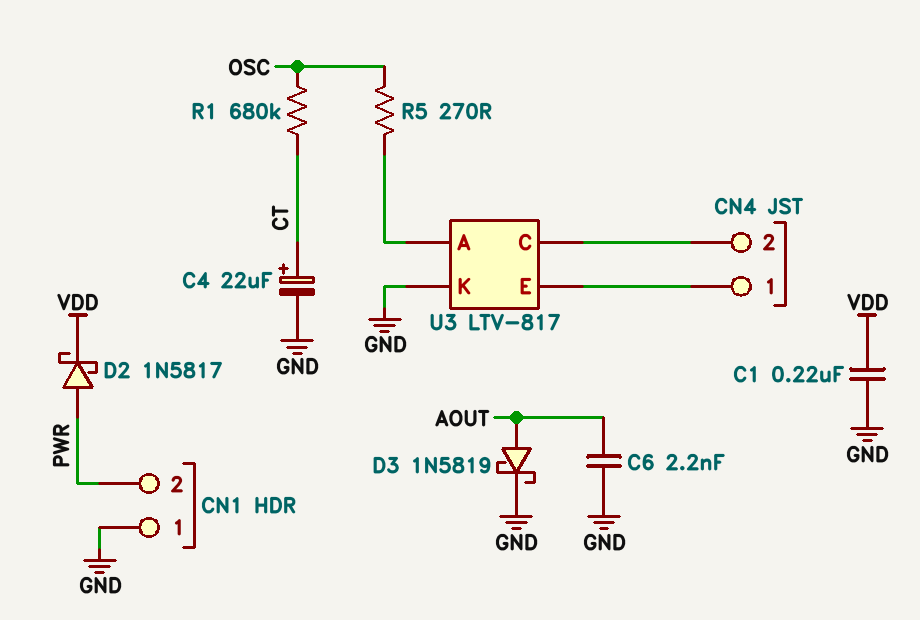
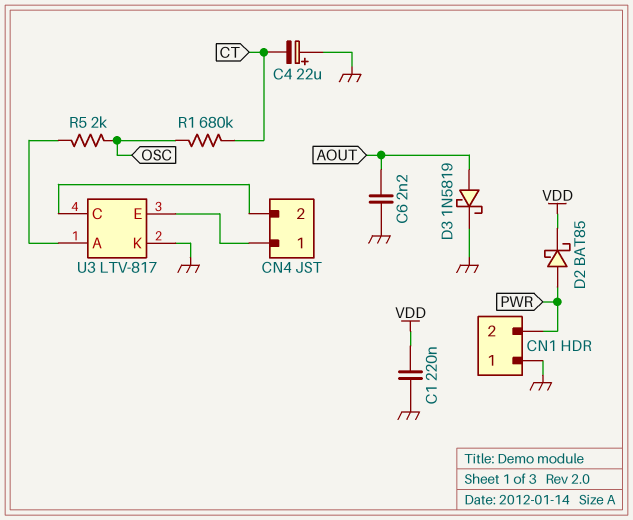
C4: 22uF (plus CT, minus GND) -> 22uF (plus GND, minus CT)
D2: schottky 1N5817 (A PWR, K VDD) -> schottky BAT85 (A PWR, K VDD)
R5: 270 (OSC, U3/A) -> 2k (OSC, U3/A)

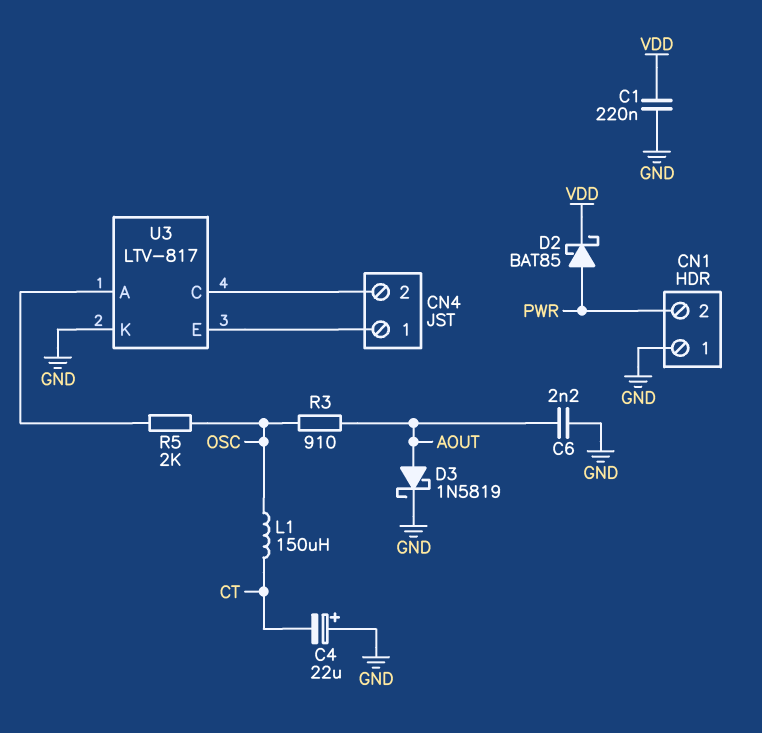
L1: none -> 150uH (CT, OSC)
R1: 680k (CT, OSC) -> none
R3: none -> 910 (AOUT, OSC)

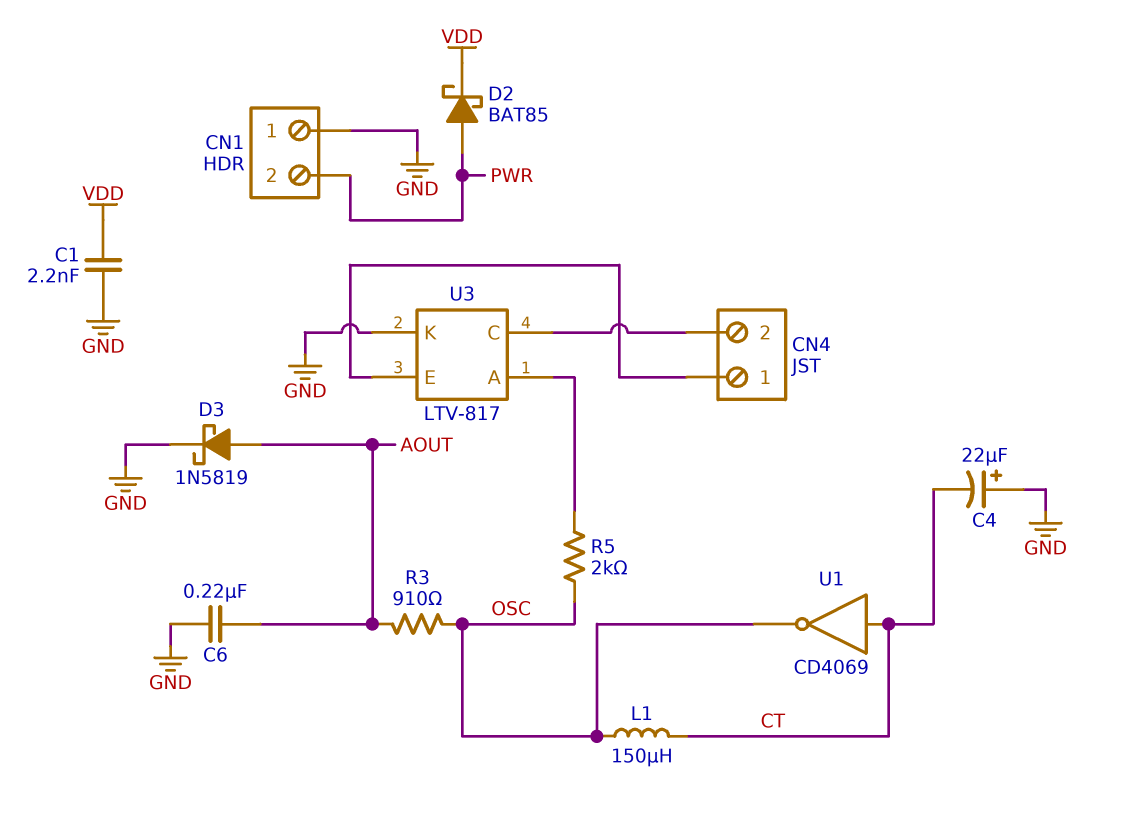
C1: 220nF (GND, VDD) -> 2.2nF (GND, VDD)
C6: 2.2nF (AOUT, GND) -> 220nF (AOUT, GND)
U1: none -> NOT CD4069 (in CT, out OSC)

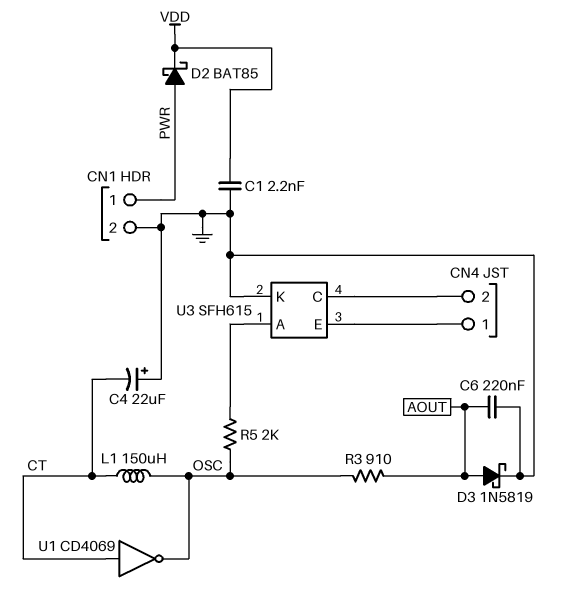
CN1 pin 1: GND -> PWR
CN1 pin 2: PWR -> GND
U3: LTV-817 -> SFH615

